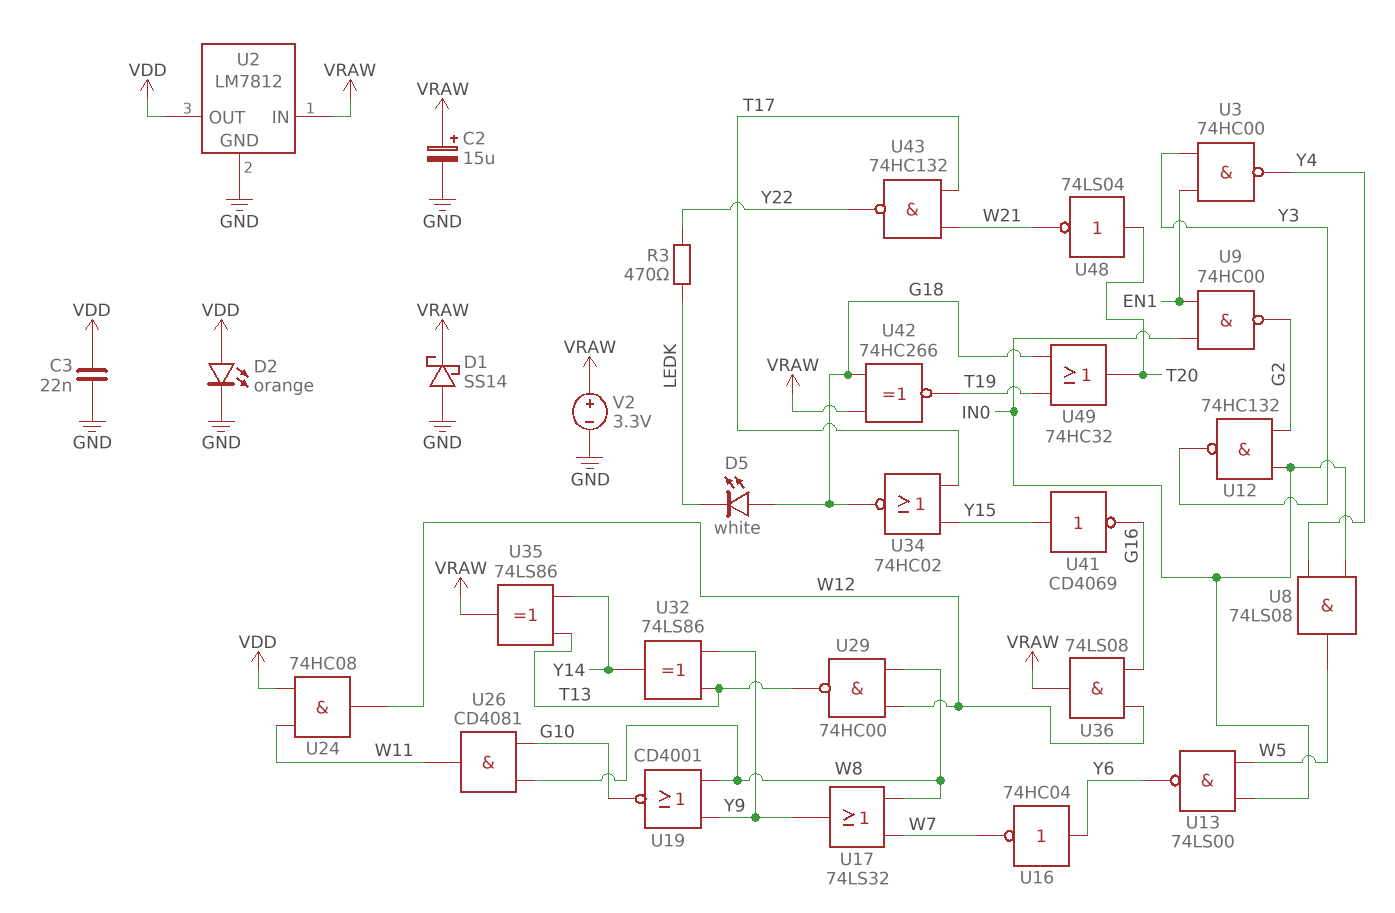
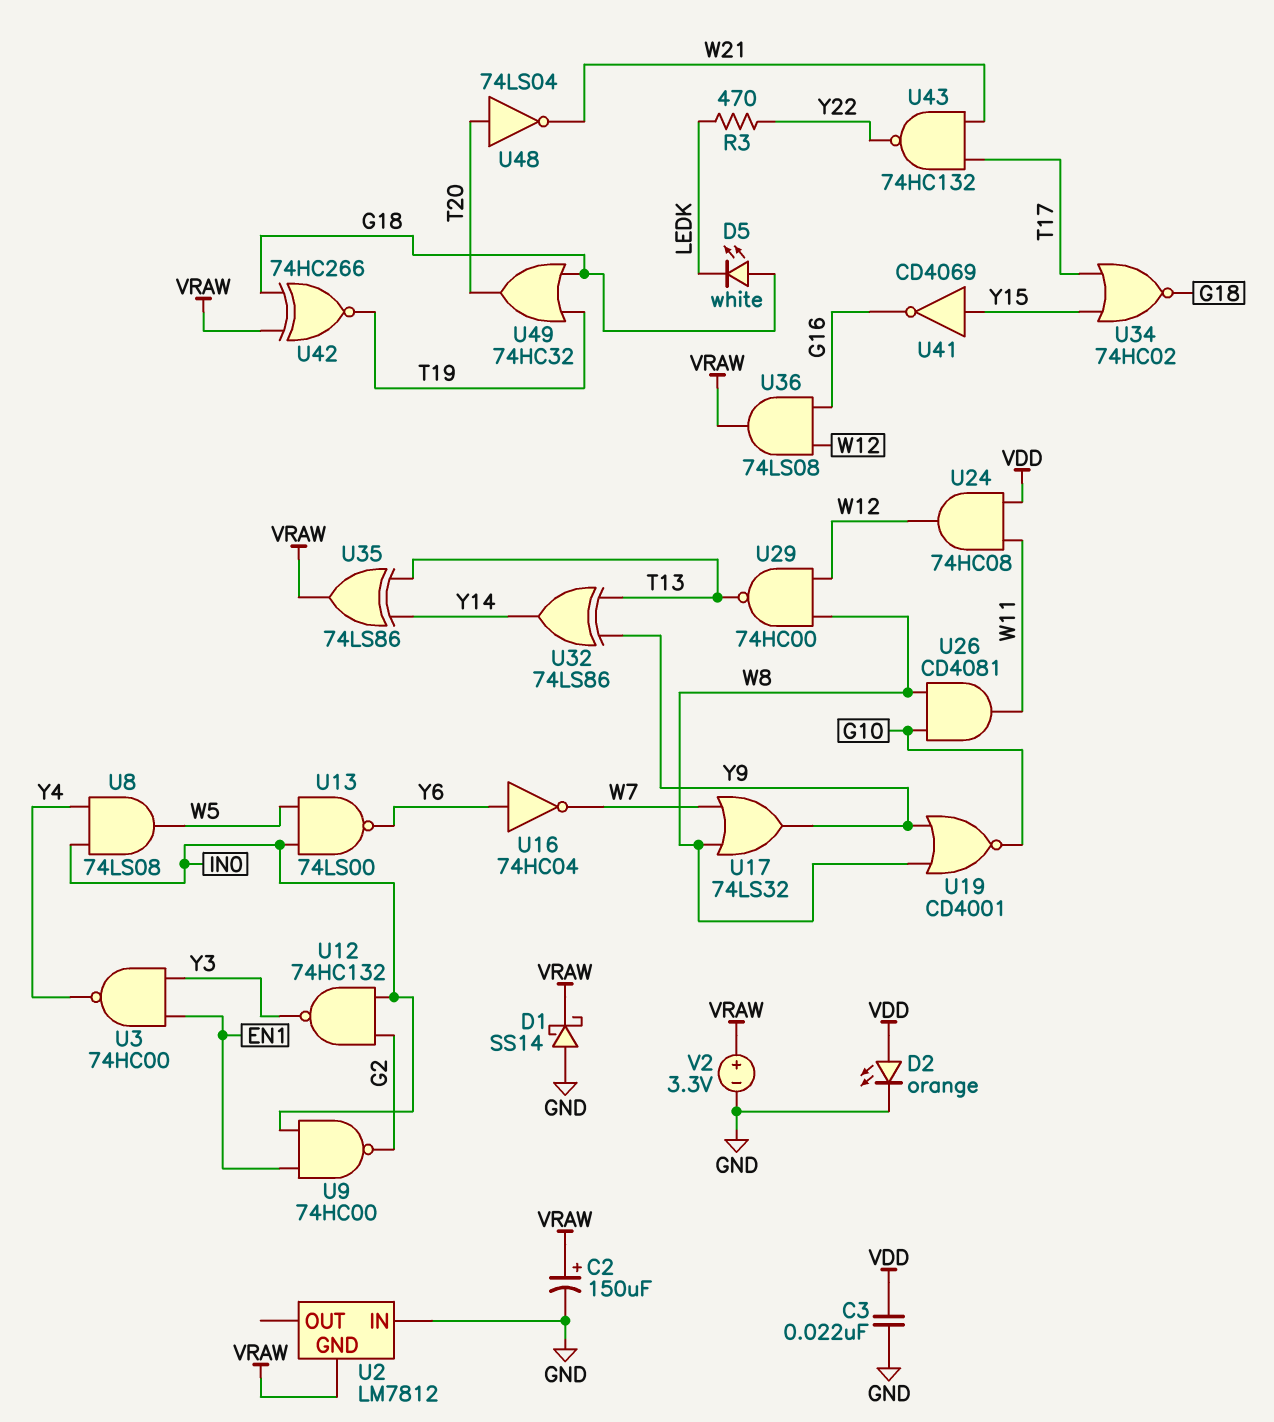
C2: 15uF (plus VRAW, minus GND) -> 150uF (plus VRAW, minus GND)
U2 pin GND: GND -> VRAW
U2 pin IN: VRAW -> GND
U2 pin OUT: VDD -> none

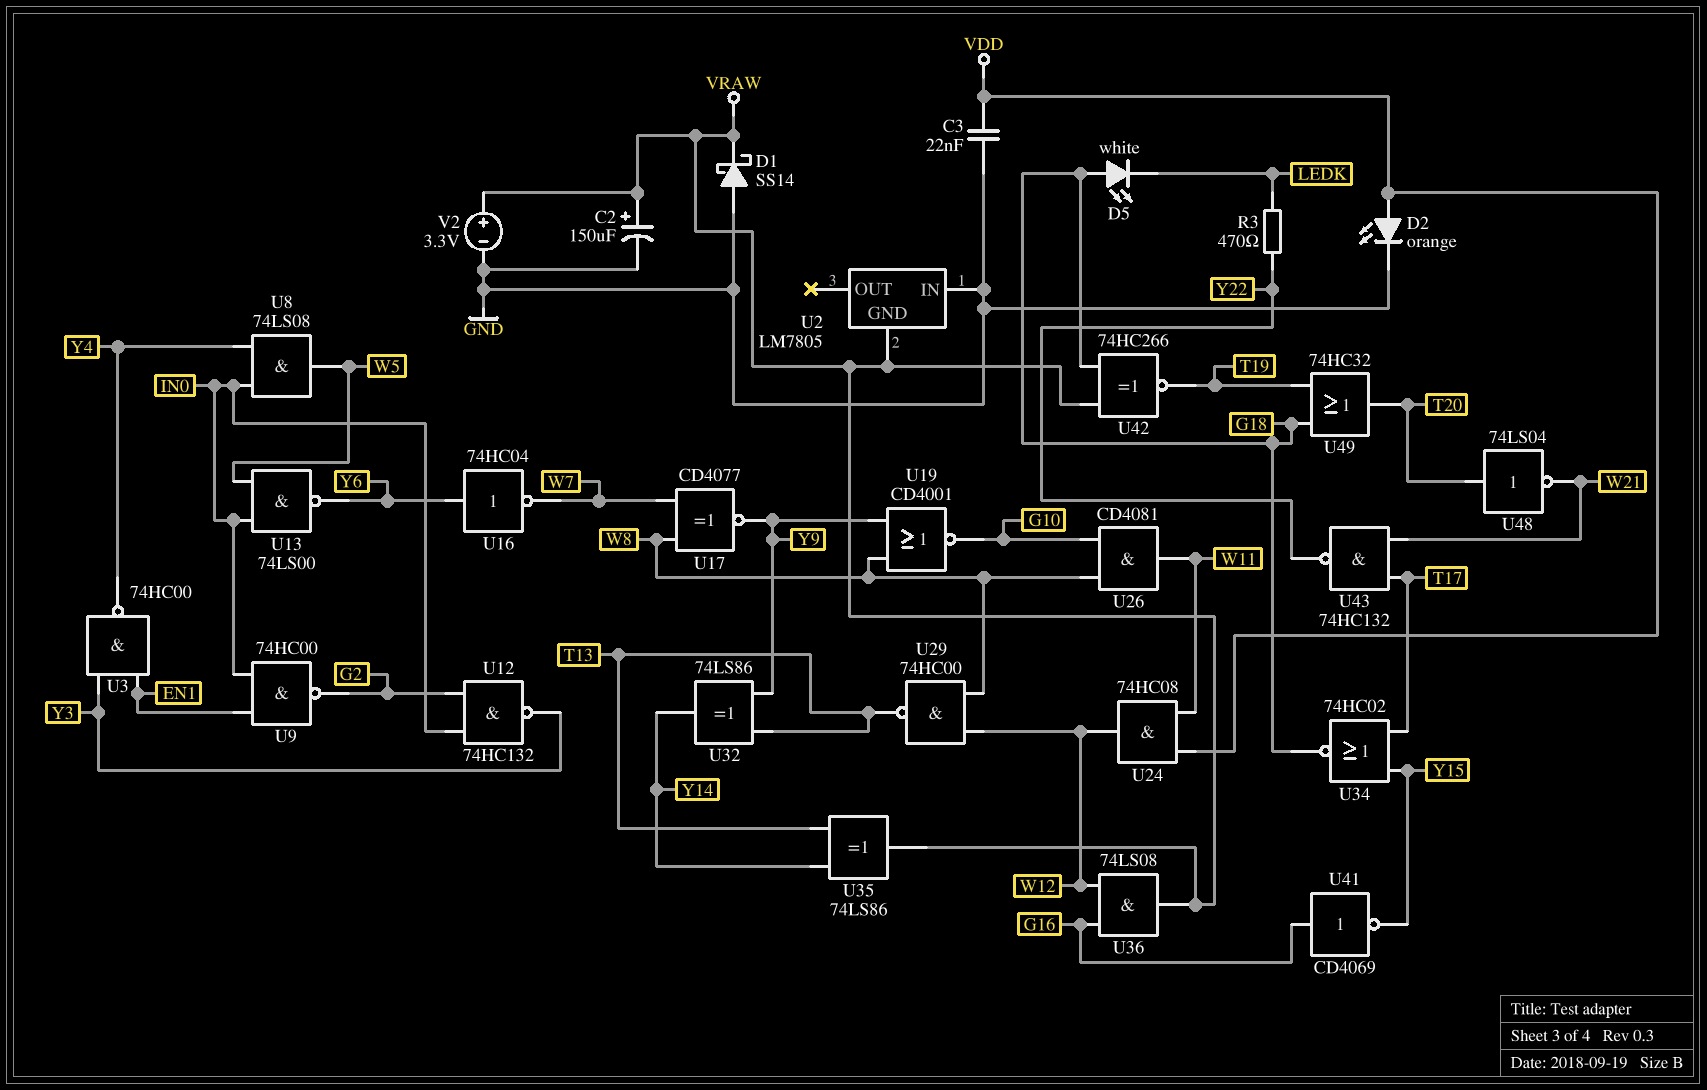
U2: LM7812 -> LM7805
U17: OR 74LS32 (in W7, in W8, out Y9) -> XNOR CD4077 (in W7, in W8, out Y9)
U41: NOT CD4069 (in Y15, out G16) -> NOT CD4069 (in G16, out Y15)

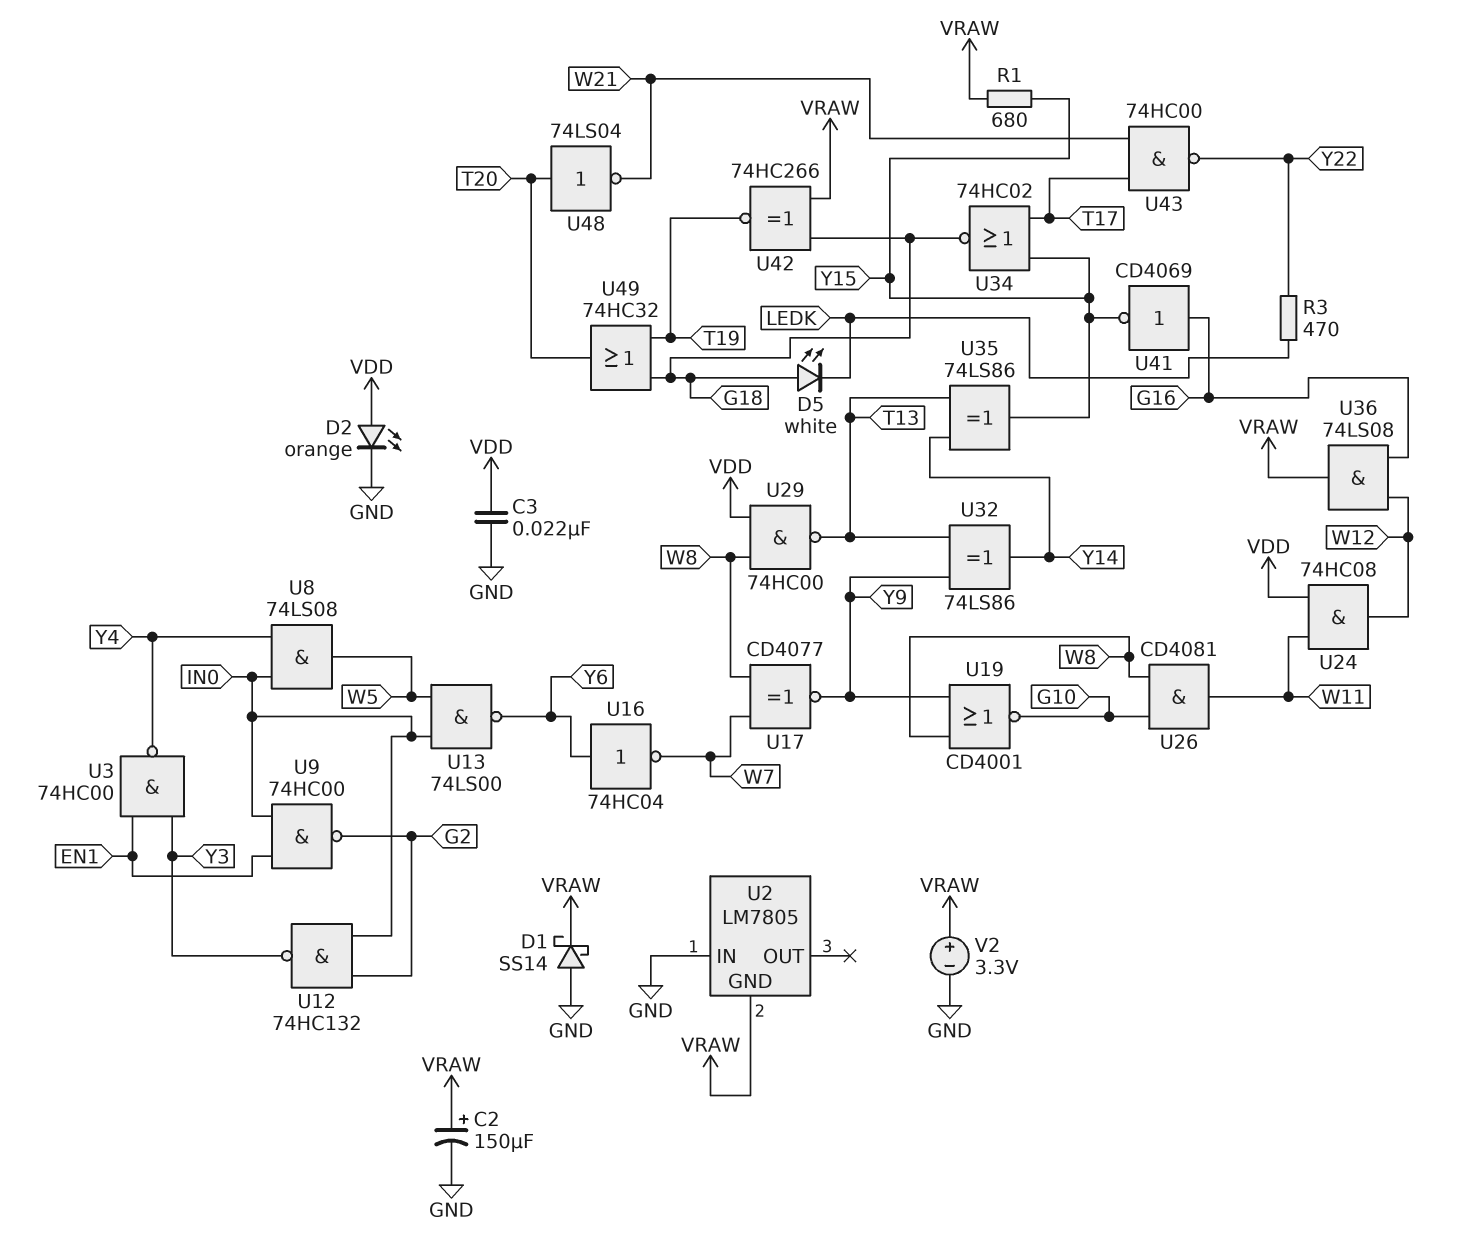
R1: none -> 680 (VRAW, Y15)
U29: NAND 74HC00 (in W8, in W12, out T13) -> NAND 74HC00 (in VDD, in W8, out T13)
U35: XOR 74LS86 (in T13, in Y14, out VRAW) -> XOR 74LS86 (in T13, in Y14, out Y15)
U43: NAND 74HC132 (in T17, in W21, out Y22) -> NAND 74HC00 (in T17, in W21, out Y22)

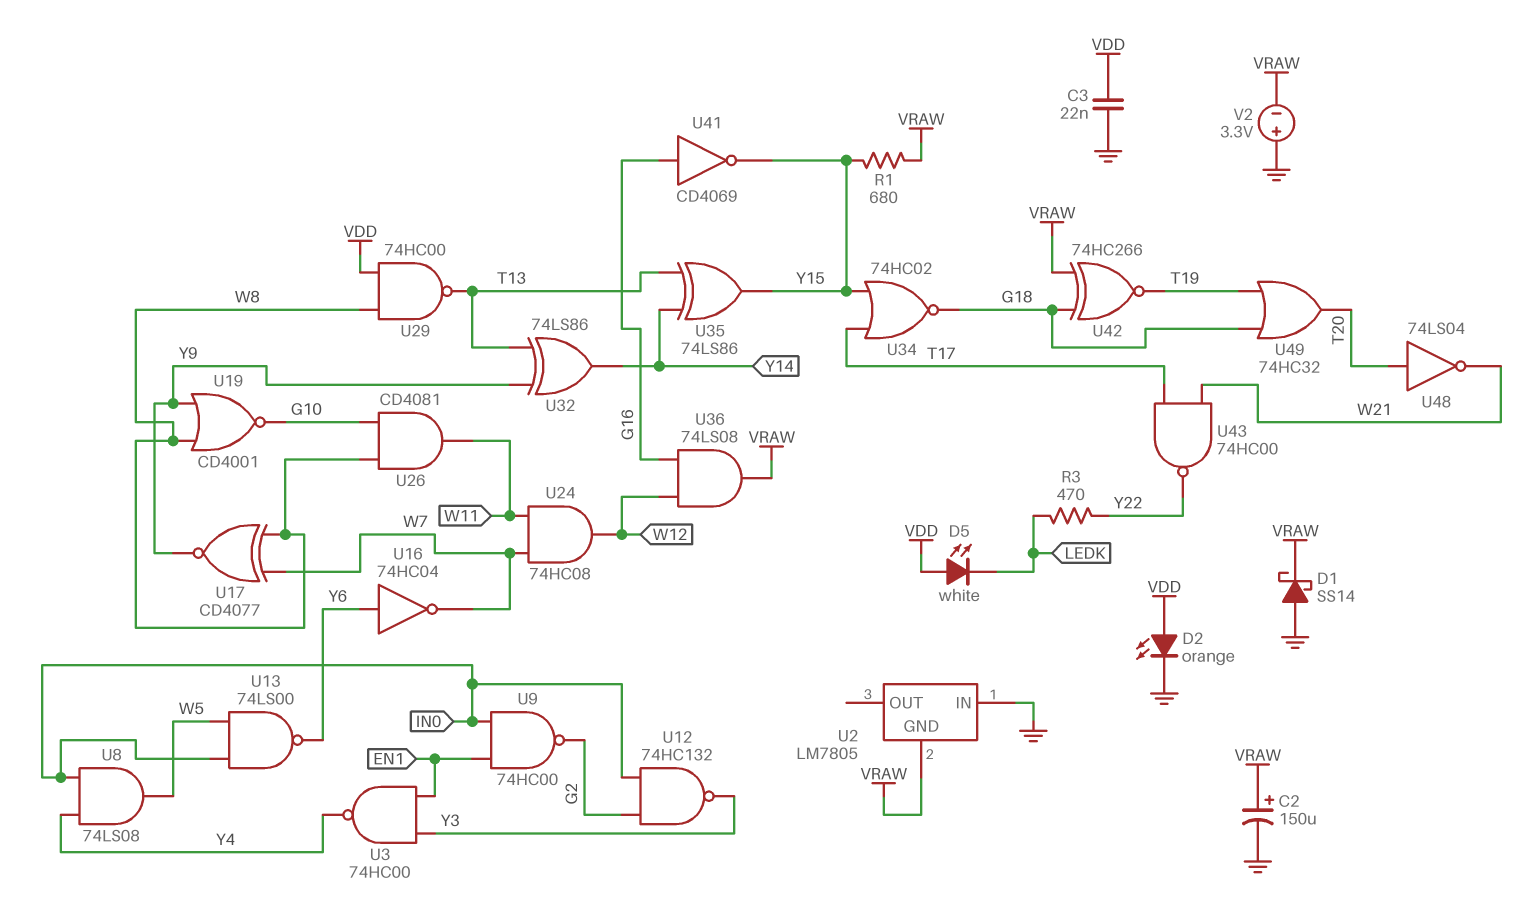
D5: LED white (A G18, K LEDK) -> LED white (A VDD, K LEDK)
U24: AND 74HC08 (in VDD, in W11, out W12) -> AND 74HC08 (in W7, in W11, out W12)
V2: 3.3V (plus VRAW, minus GND) -> 3.3V (plus GND, minus VRAW)

